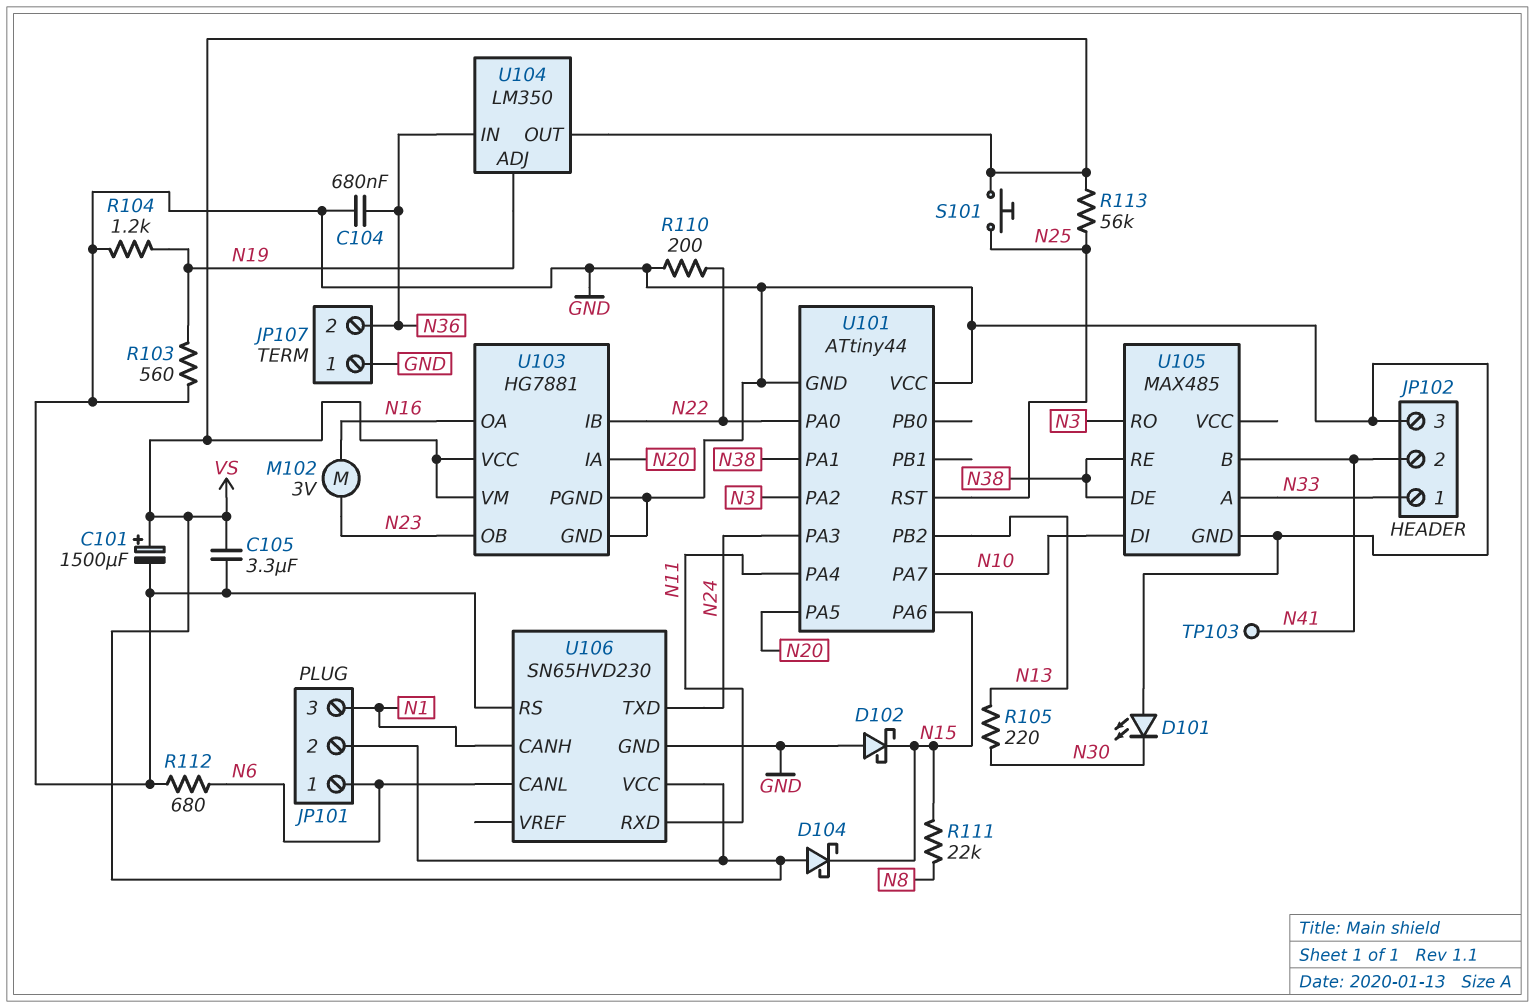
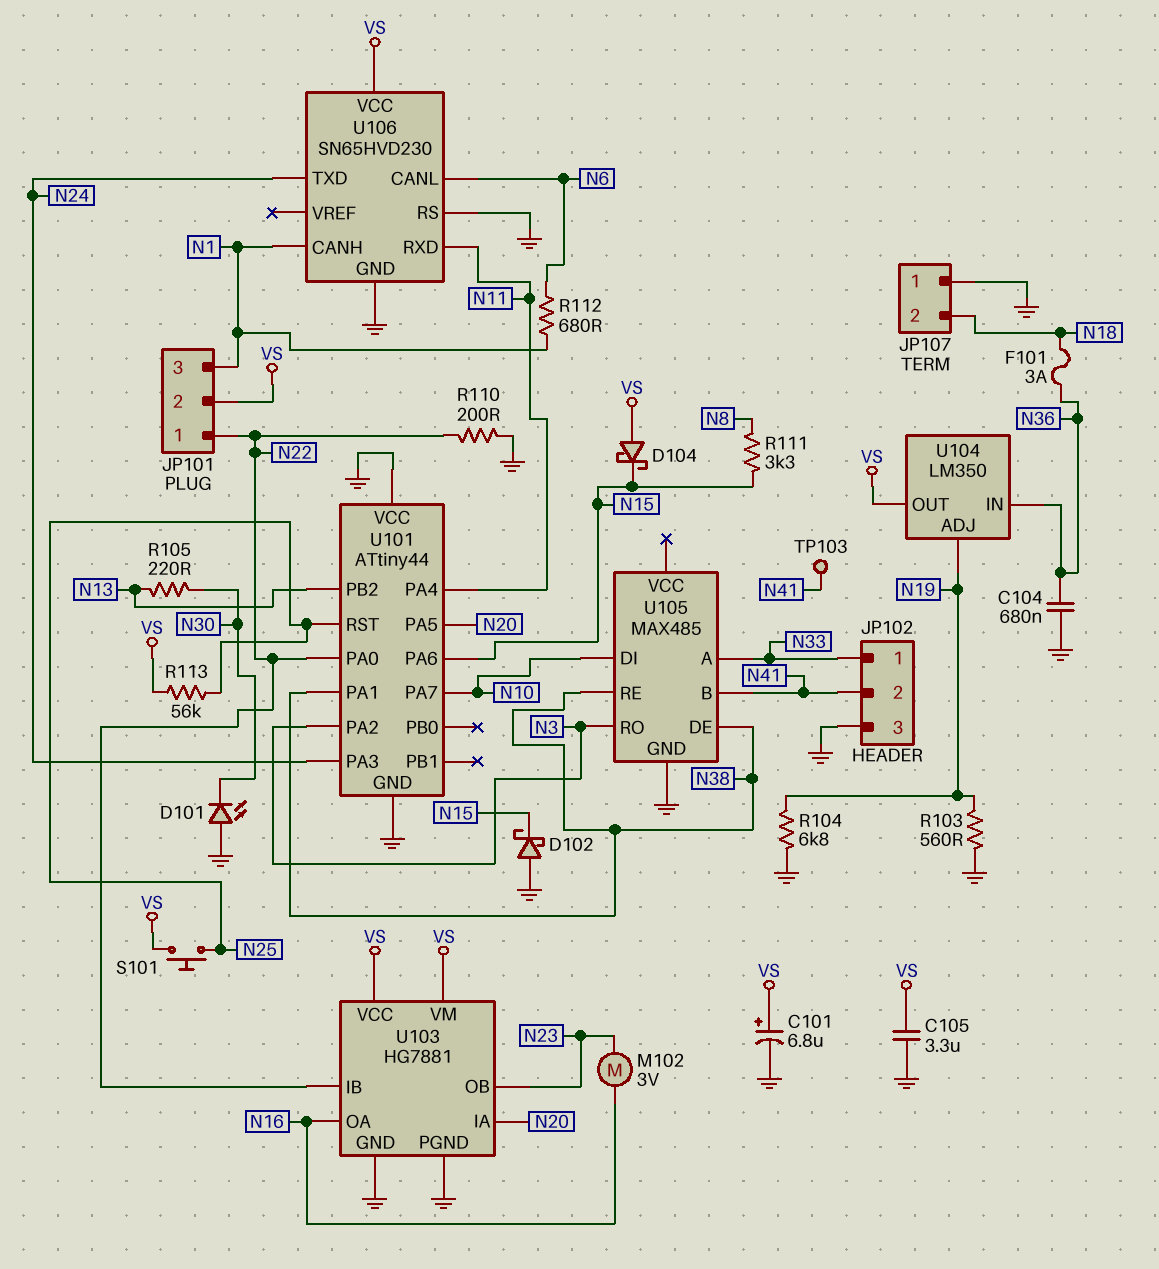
C101: 1500uF (plus VS, minus GND) -> 6.8uF (plus VS, minus GND)
F101: none -> 3A (N18, N36)
JP101 pin 1: N6 -> N22
JP107 pin 2: N36 -> N18
R104: 1.2k (GND, N19) -> 6.8k (GND, N19)
R111: 22k (N8, N15) -> 3.3k (N8, N15)
R112: 680 (GND, N6) -> 680 (N1, N6)

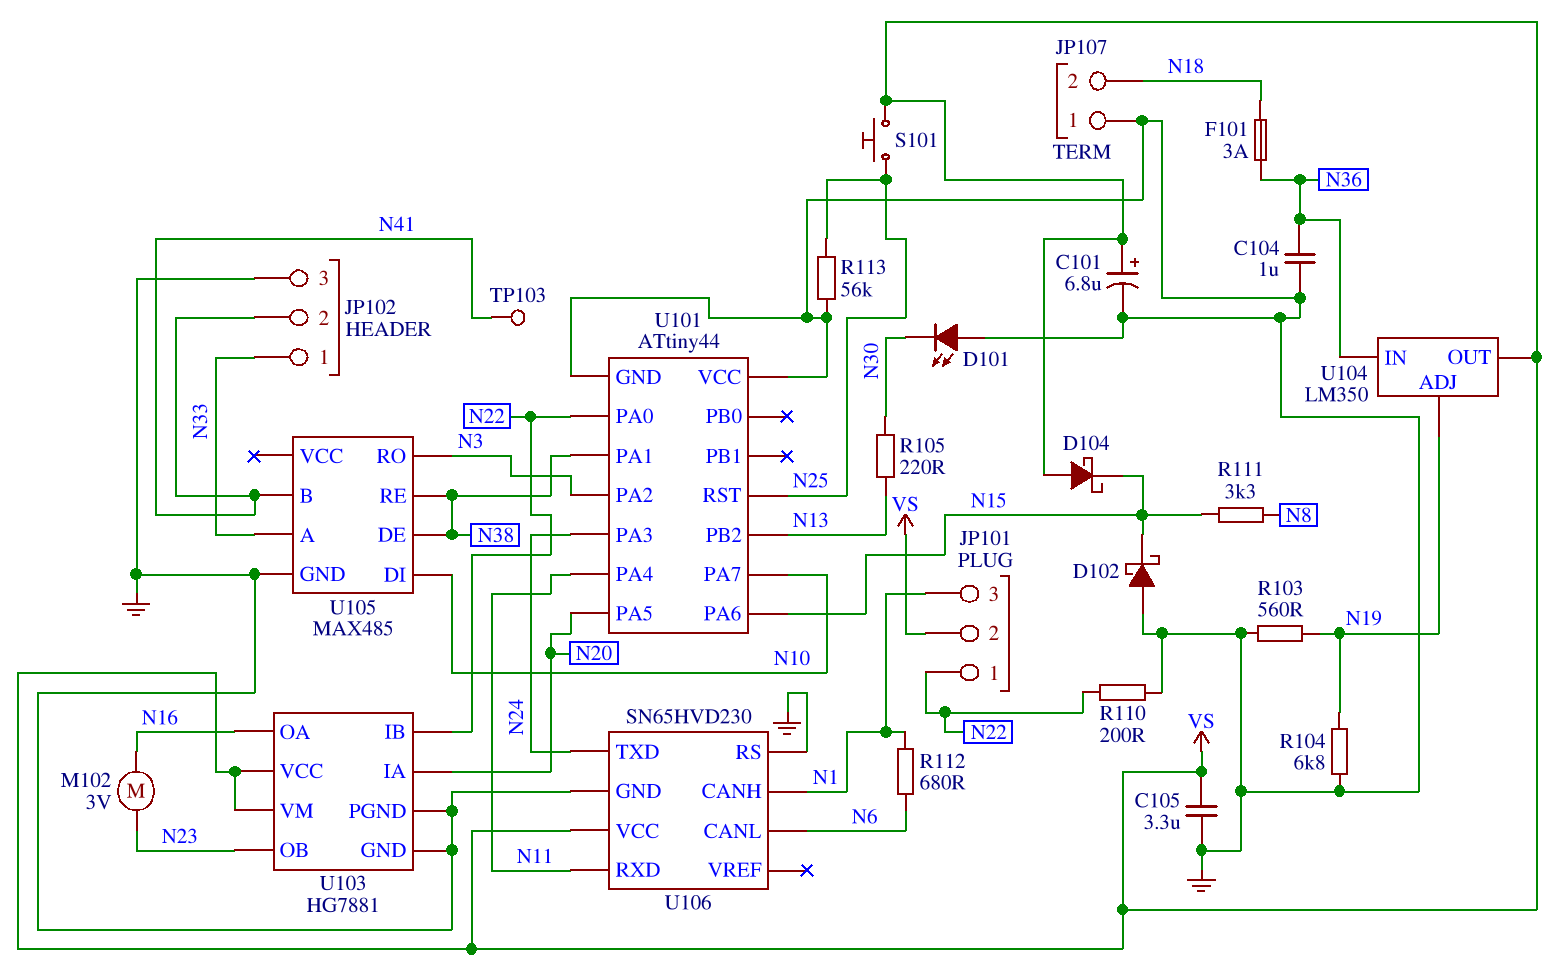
C104: 680nF (GND, N36) -> 1uF (GND, N36)
R113: 56k (N25, VS) -> 56k (GND, N25)

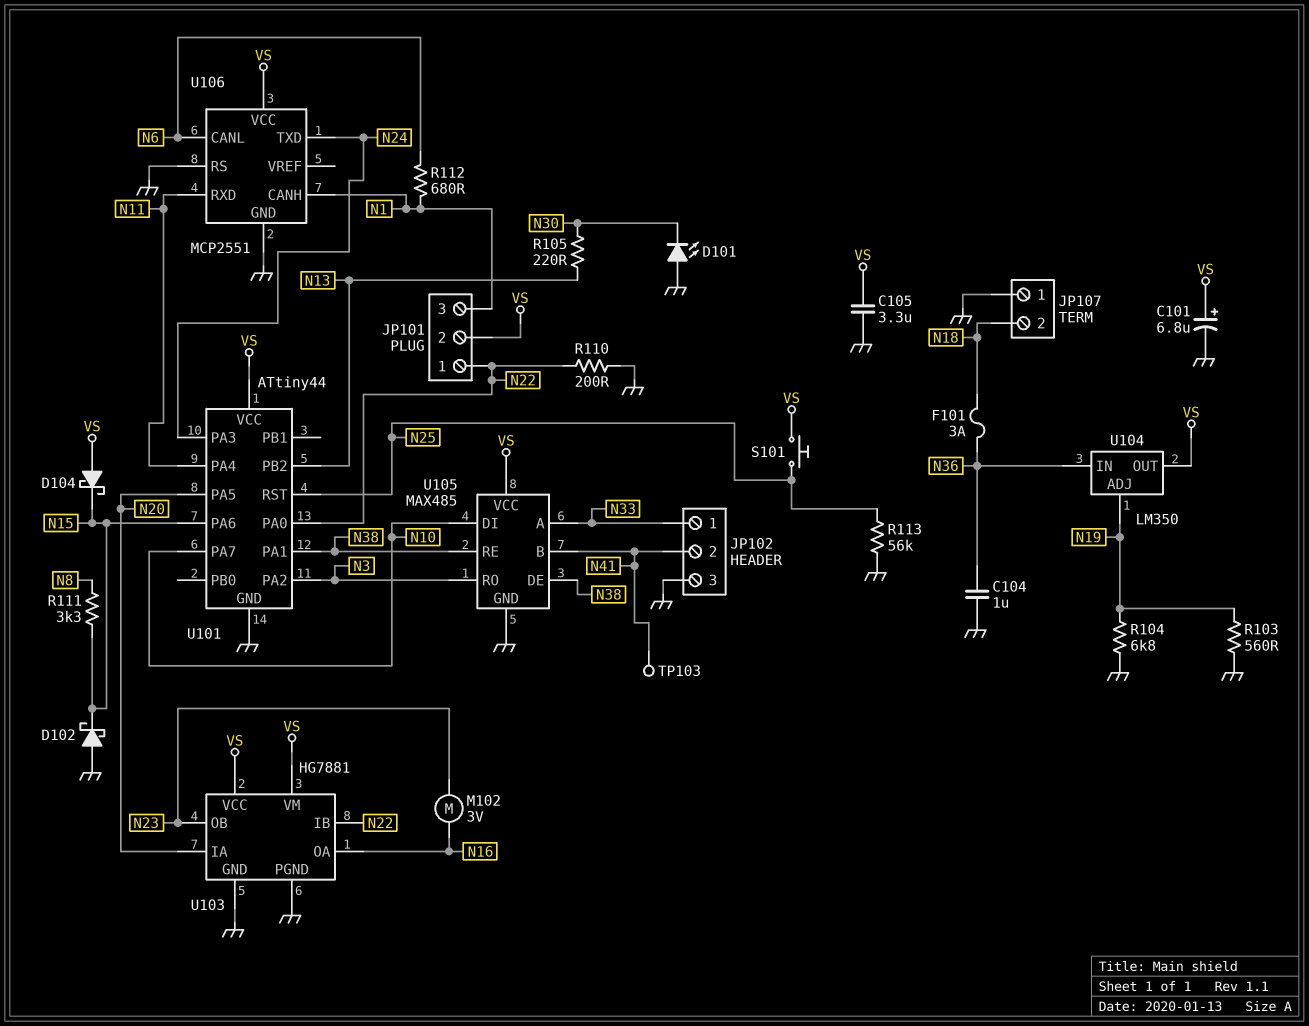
U101 pin VCC: GND -> VS
U105 pin VCC: none -> VS
U106: SN65HVD230 -> MCP2551

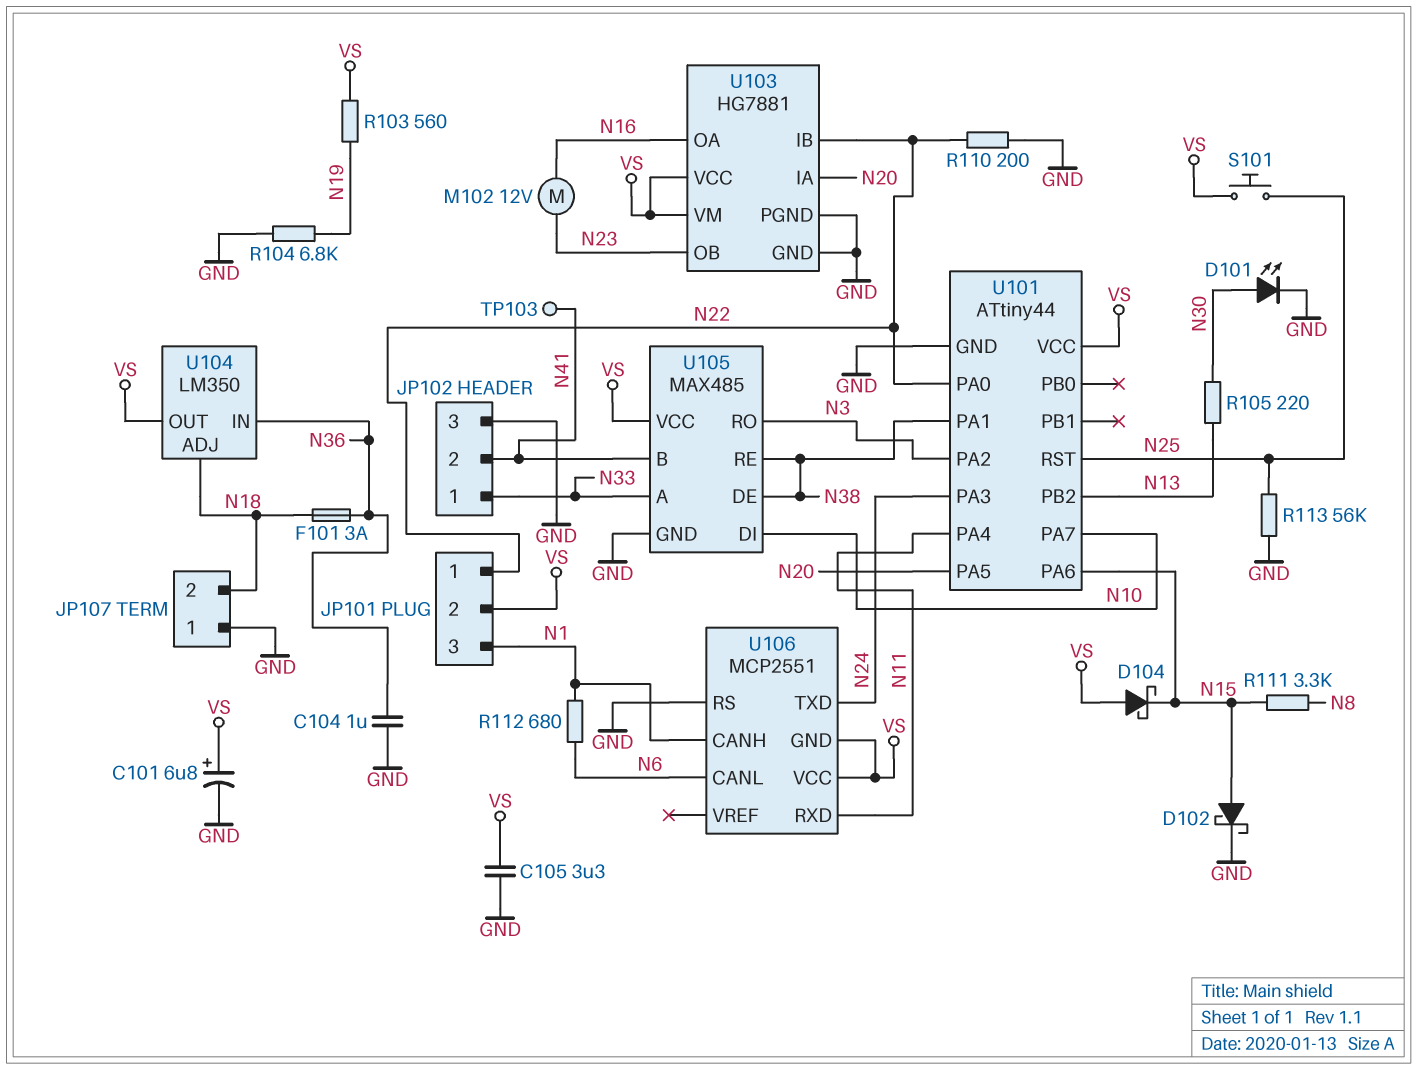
D101: LED (A GND, K N30) -> LED (A N30, K GND)
D102: schottky (A GND, K N15) -> schottky (A N15, K GND)
M102: motor 3V (N16, N23) -> motor 12V (N16, N23)
R103: 560 (GND, N19) -> 560 (N19, VS)
U104 pin ADJ: N19 -> N18
U106 pin GND: GND -> VS

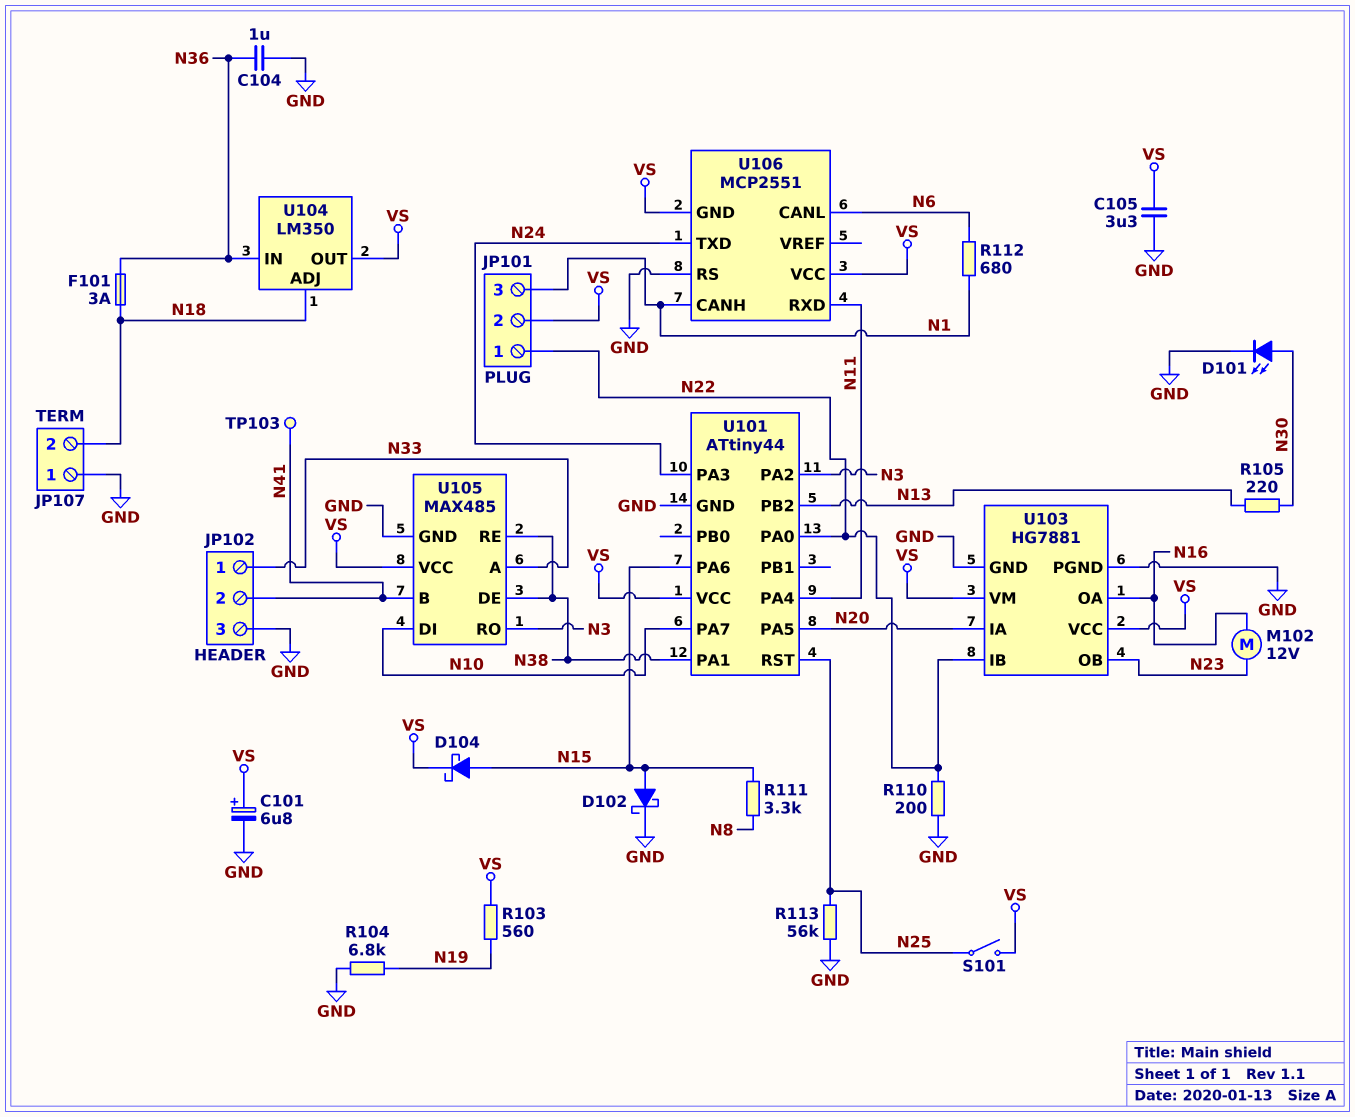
D104: schottky (A VS, K N15) -> schottky (A N15, K VS)
S101: button (N25, VS) -> switch (N25, VS)

